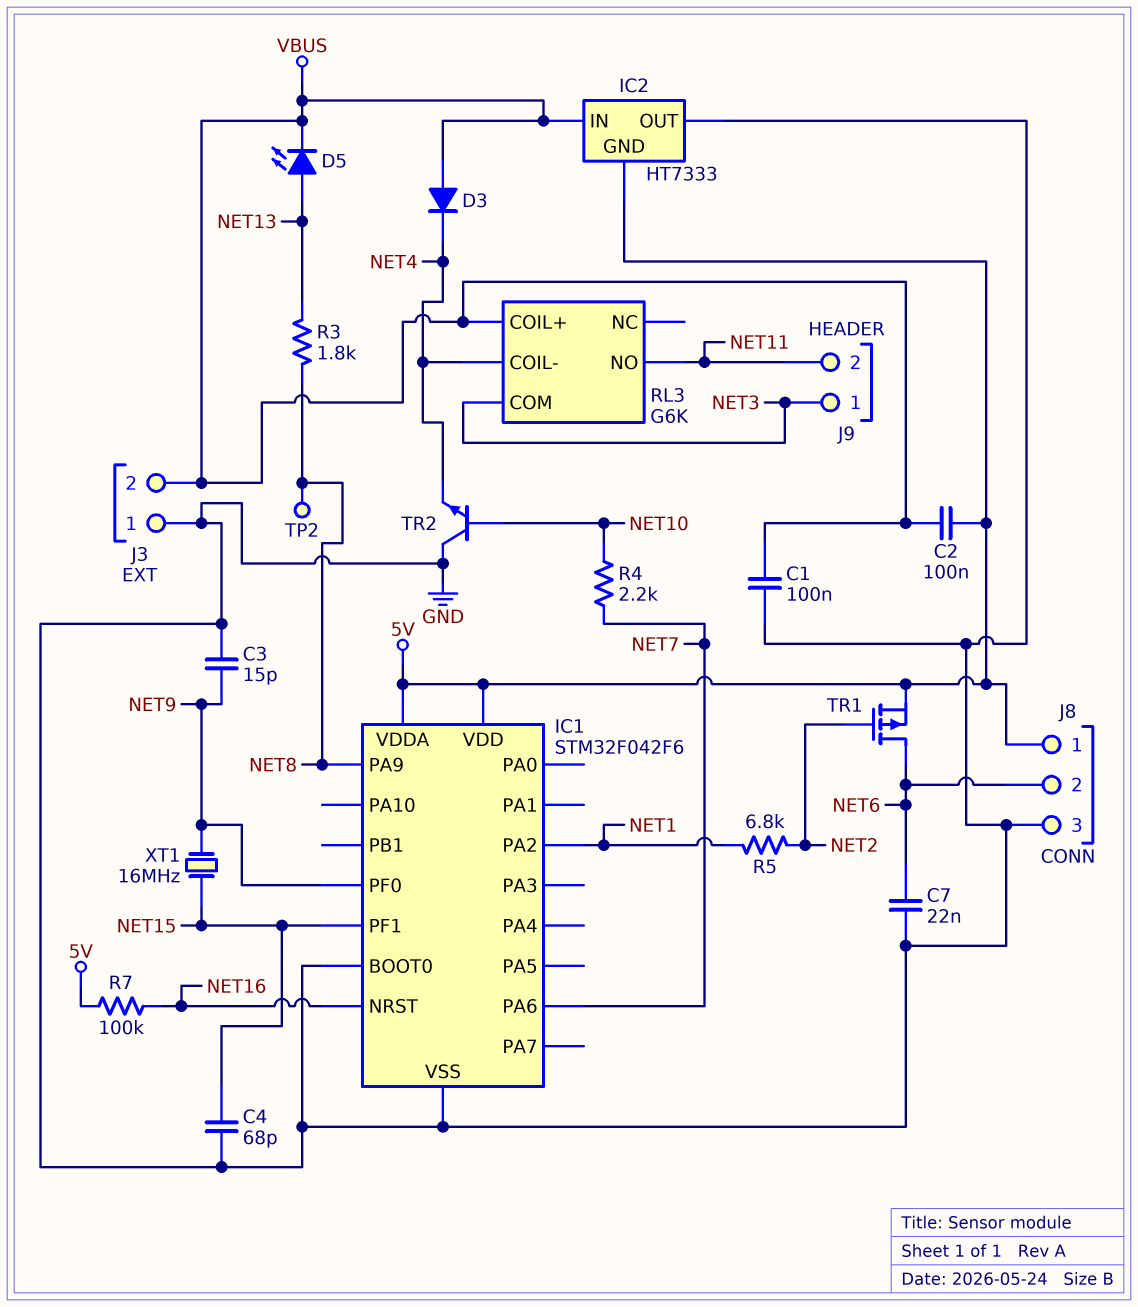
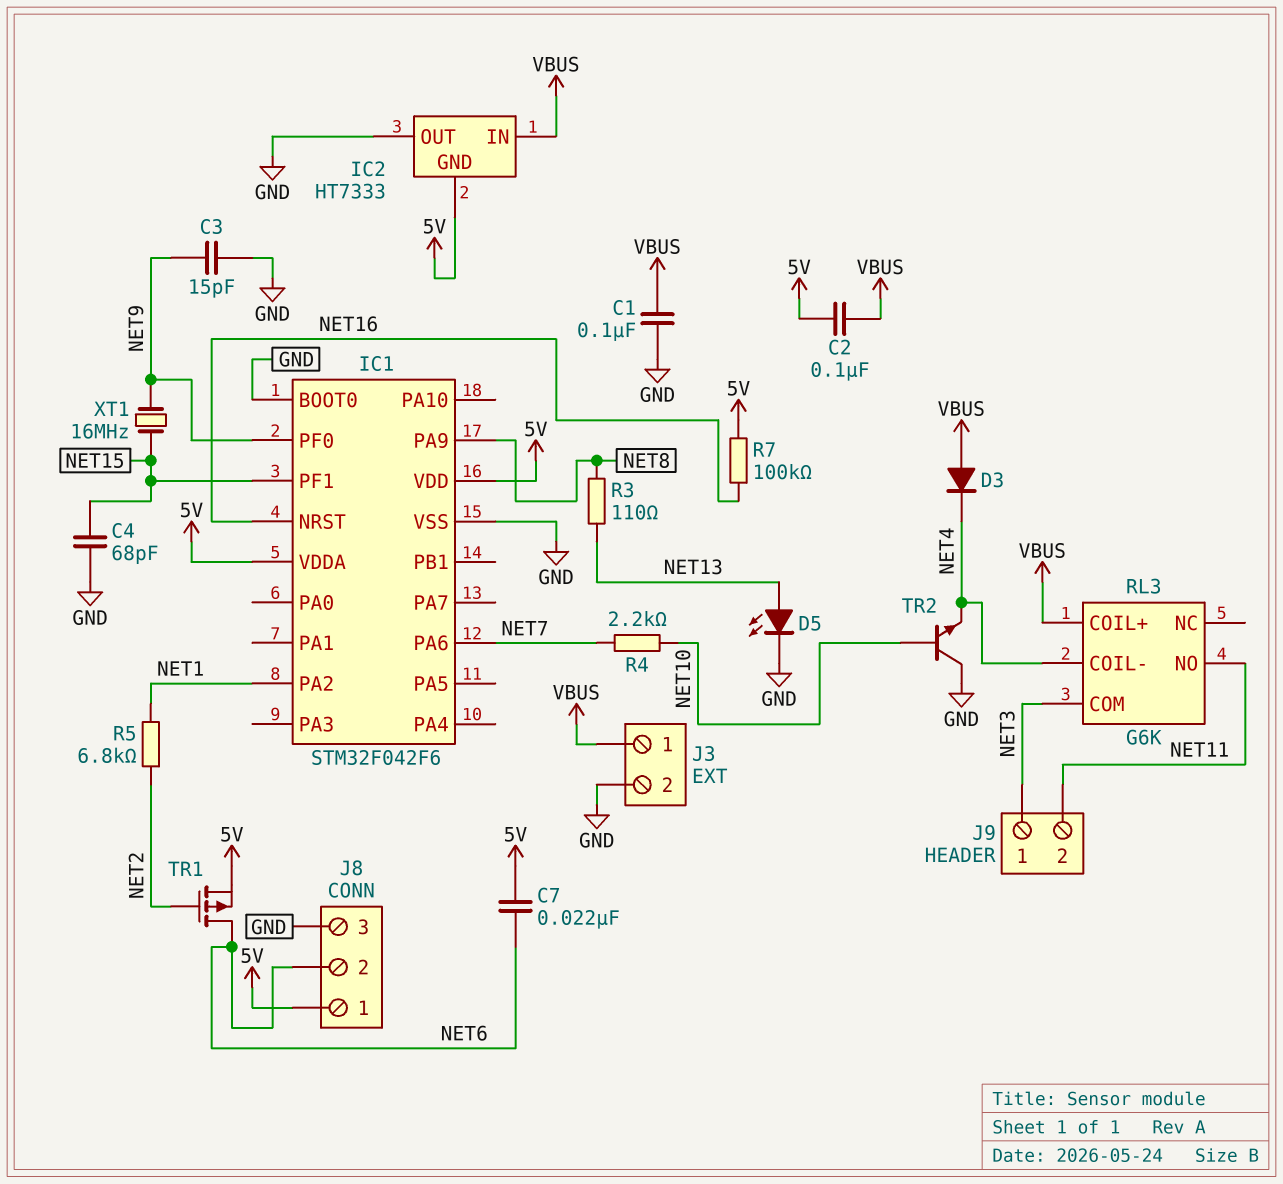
C7: 22nF (GND, NET6) -> 22nF (5V, NET6)
D5: LED (A NET13, K VBUS) -> LED (A NET13, K GND)
J3 pin 1: GND -> VBUS
J3 pin 2: VBUS -> GND
R3: 1.8k (NET8, NET13) -> 110 (NET8, NET13)
TP2: test point (NET8) -> none

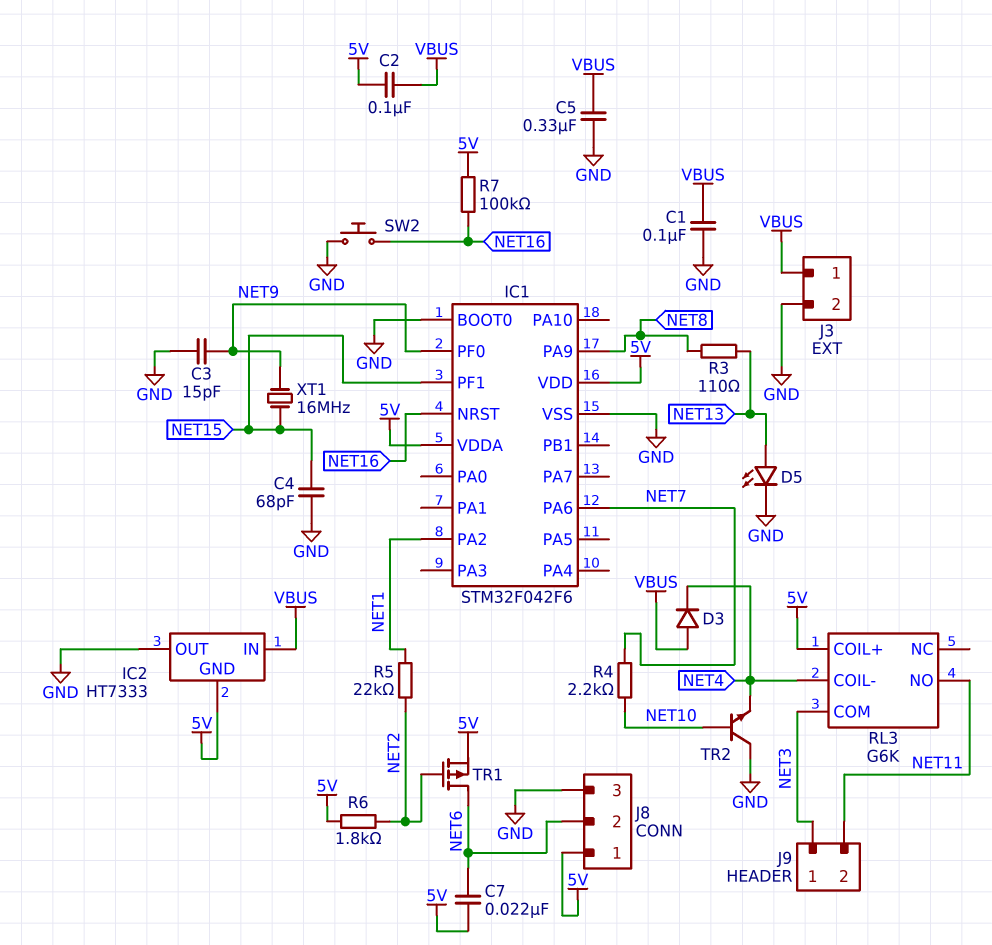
C5: none -> 330nF (GND, VBUS)
R5: 6.8k (NET1, NET2) -> 22k (NET1, NET2)
R6: none -> 1.8k (5V, NET2)
RL3 pin COIL+: VBUS -> 5V
SW2: none -> button (GND, NET16)

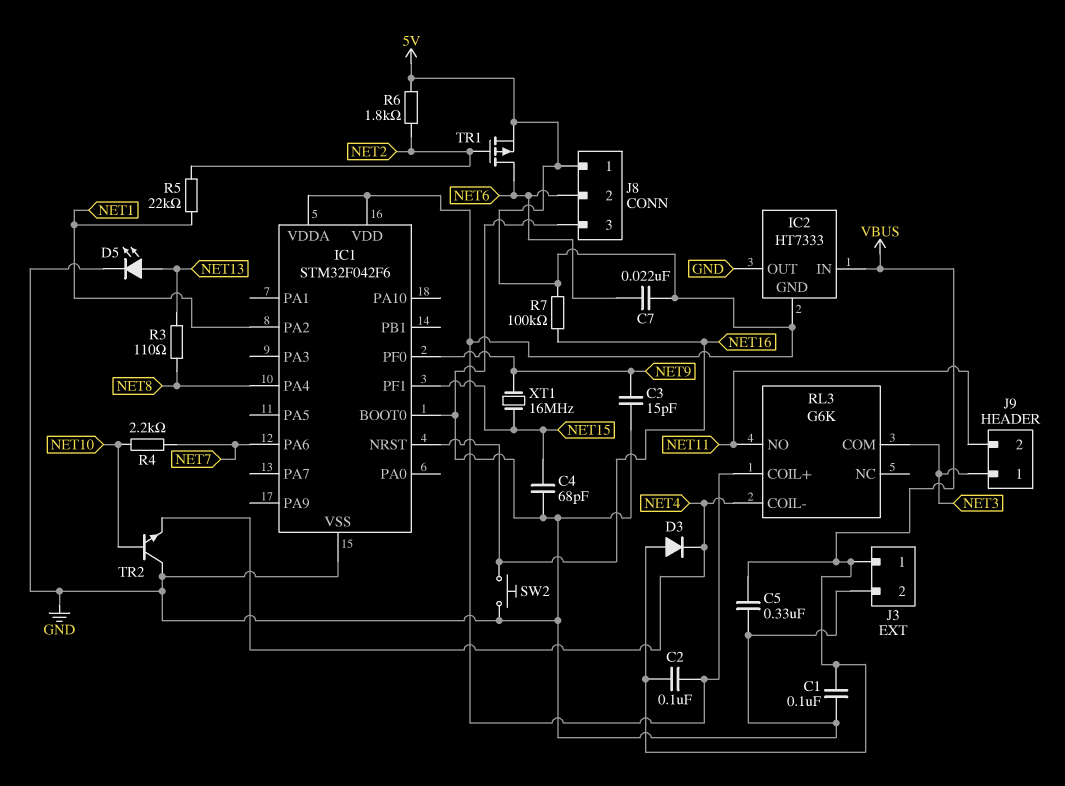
IC1 pin PA4: none -> NET8
IC1 pin PA9: NET8 -> none

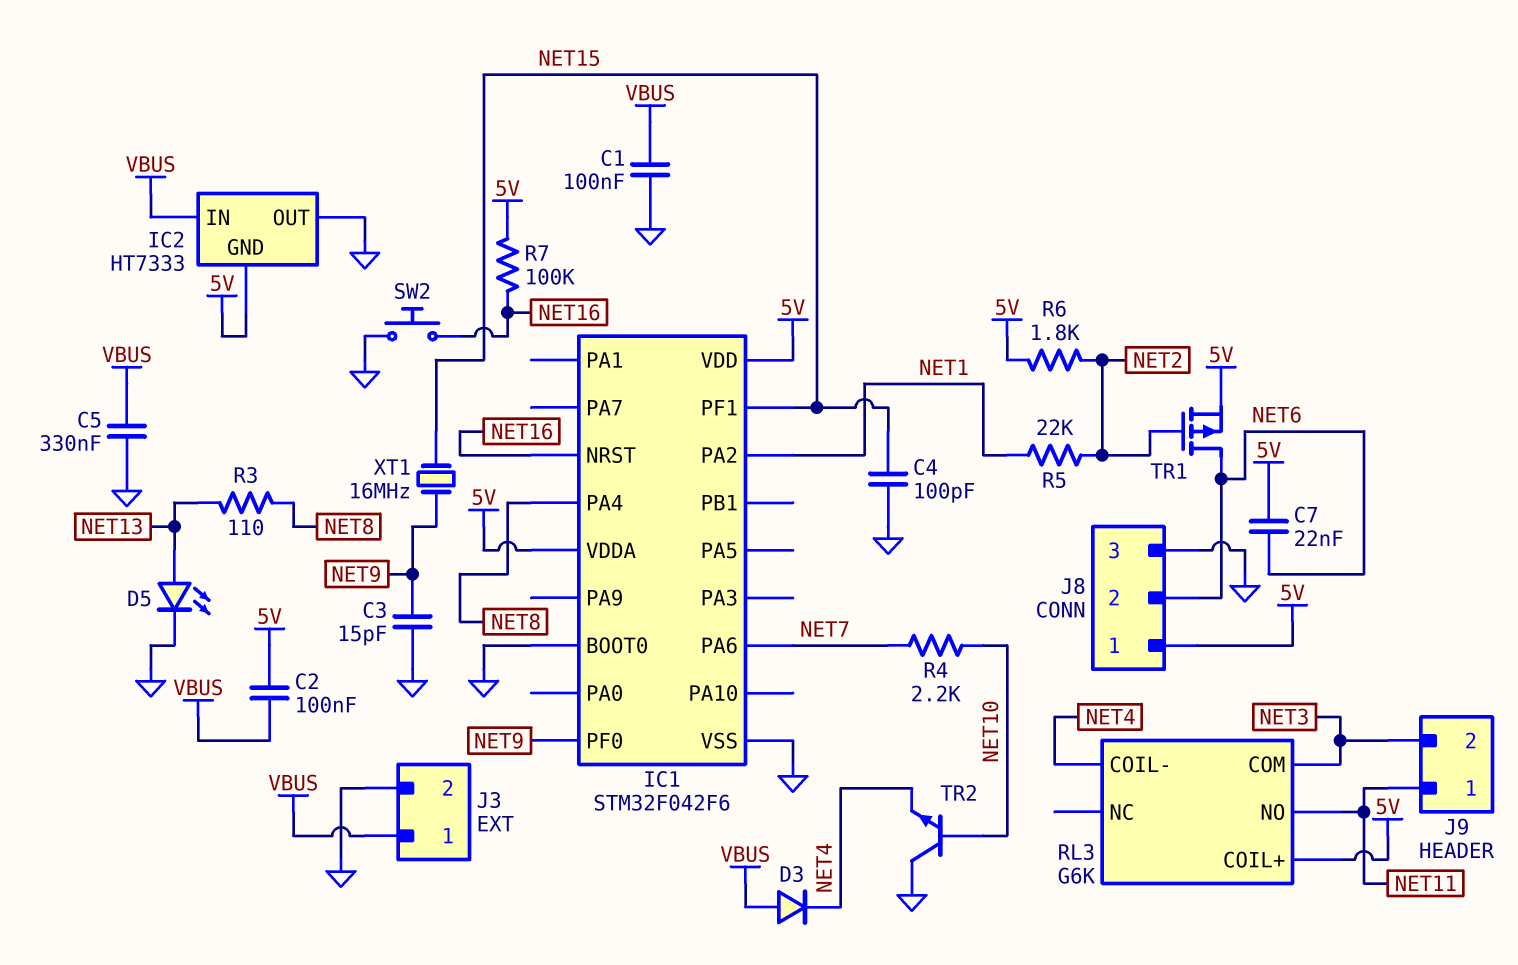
C4: 68pF (GND, NET15) -> 100pF (GND, NET15)
J9 pin 1: NET3 -> NET11
J9 pin 2: NET11 -> NET3

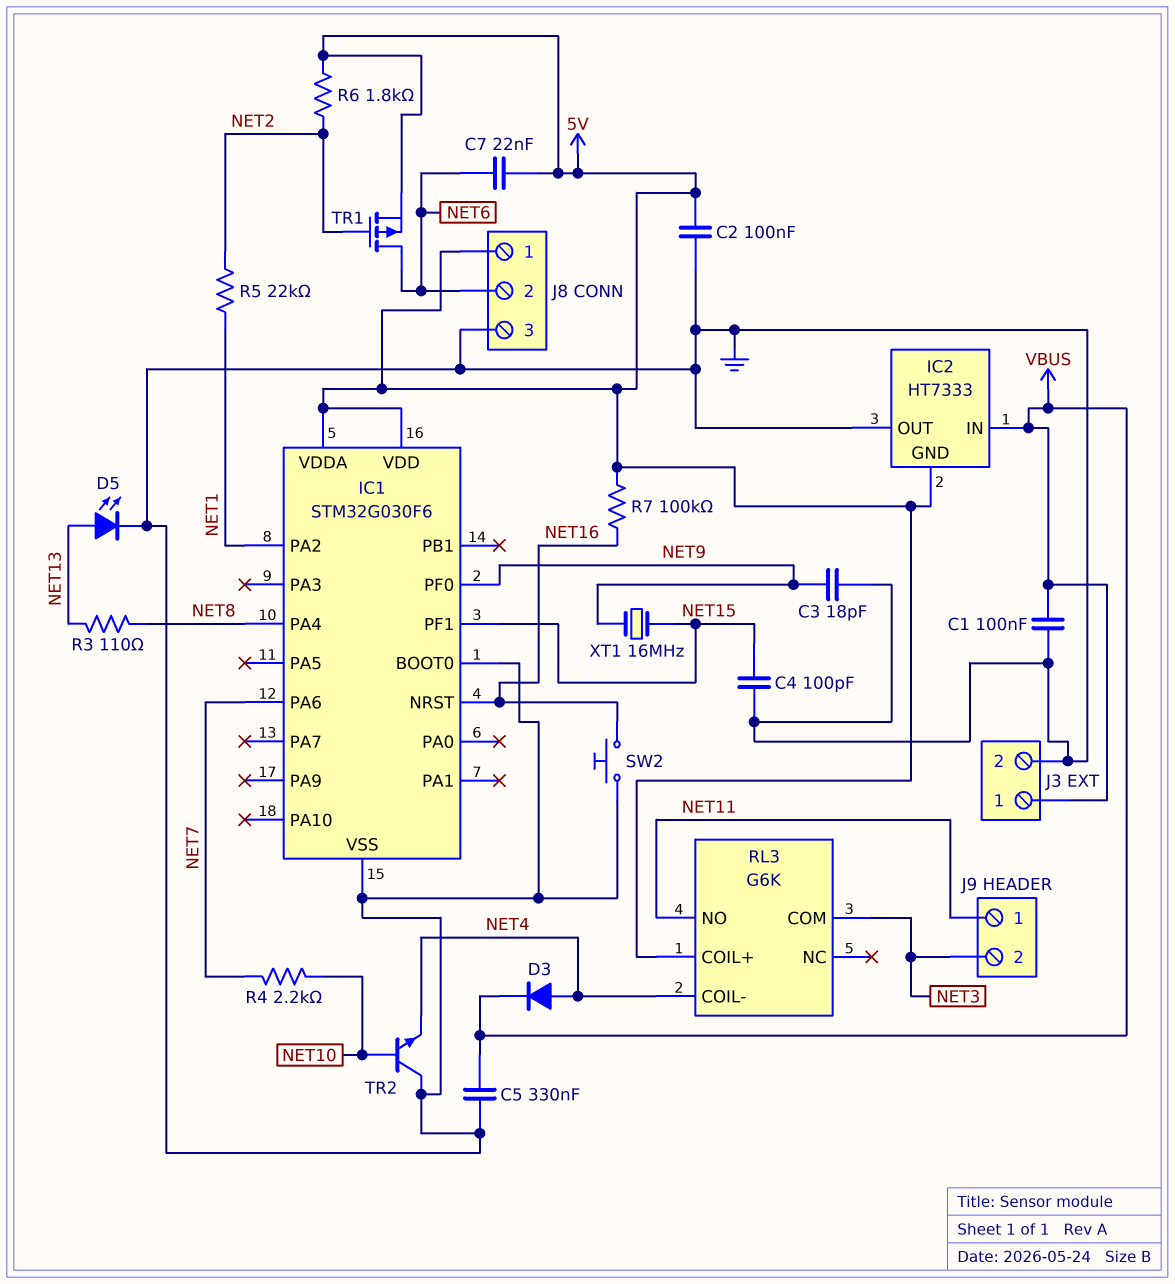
C2: 100nF (5V, VBUS) -> 100nF (5V, GND)
C3: 15pF (GND, NET9) -> 18pF (GND, NET9)
D3: diode (A VBUS, K NET4) -> diode (A NET4, K VBUS)
IC1: STM32F042F6 -> STM32G030F6

